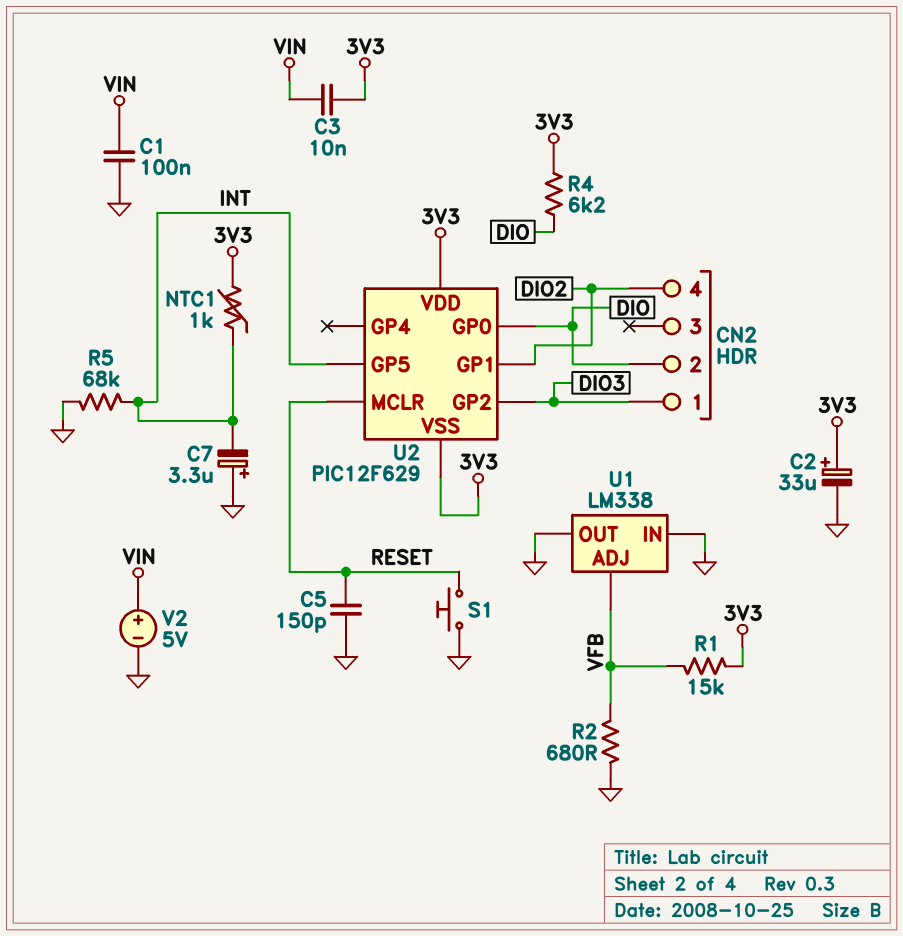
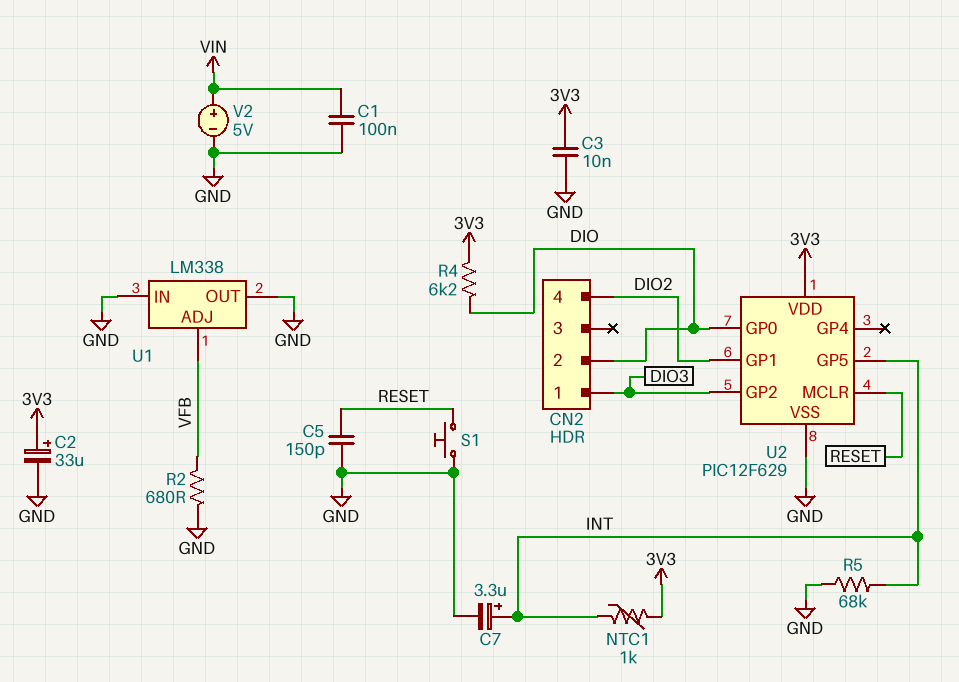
C3: 10nF (3V3, VIN) -> 10nF (3V3, GND)
C7: 3.3uF (plus GND, minus INT) -> 3.3uF (plus INT, minus GND)
R1: 15k (3V3, VFB) -> none
U2 pin VSS: 3V3 -> GND

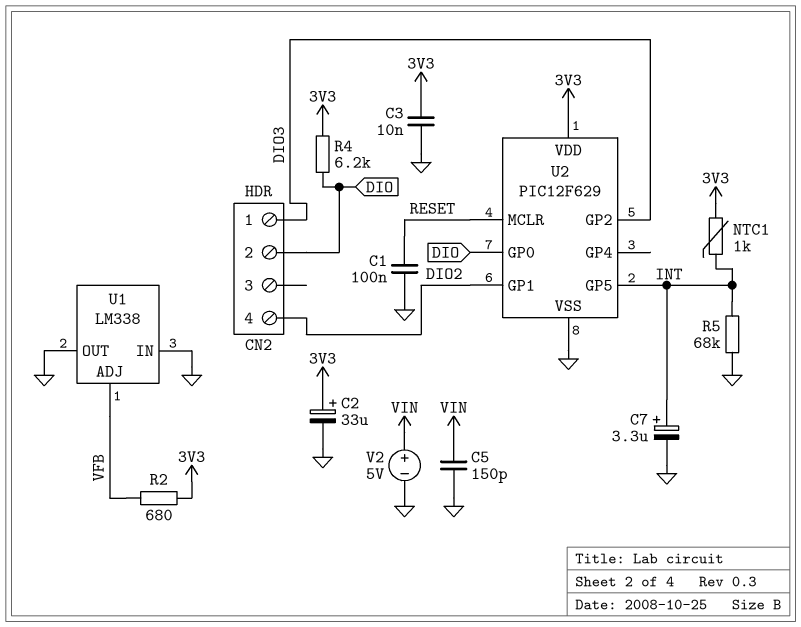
C1: 100nF (GND, VIN) -> 100nF (GND, RESET)
C5: 150pF (GND, RESET) -> 150pF (GND, VIN)
R2: 680 (GND, VFB) -> 680 (3V3, VFB)
S1: button (GND, RESET) -> none

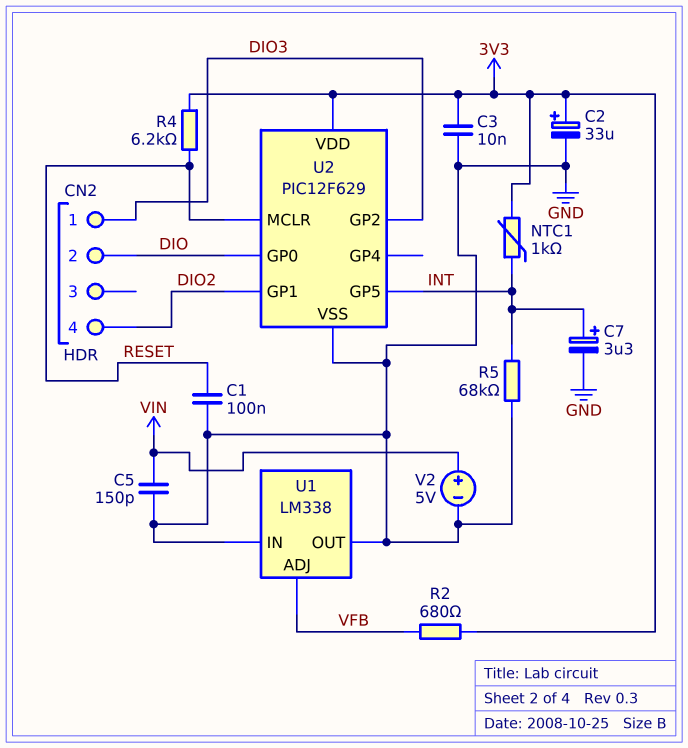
R4: 6.2k (3V3, DIO) -> 6.2k (3V3, RESET)

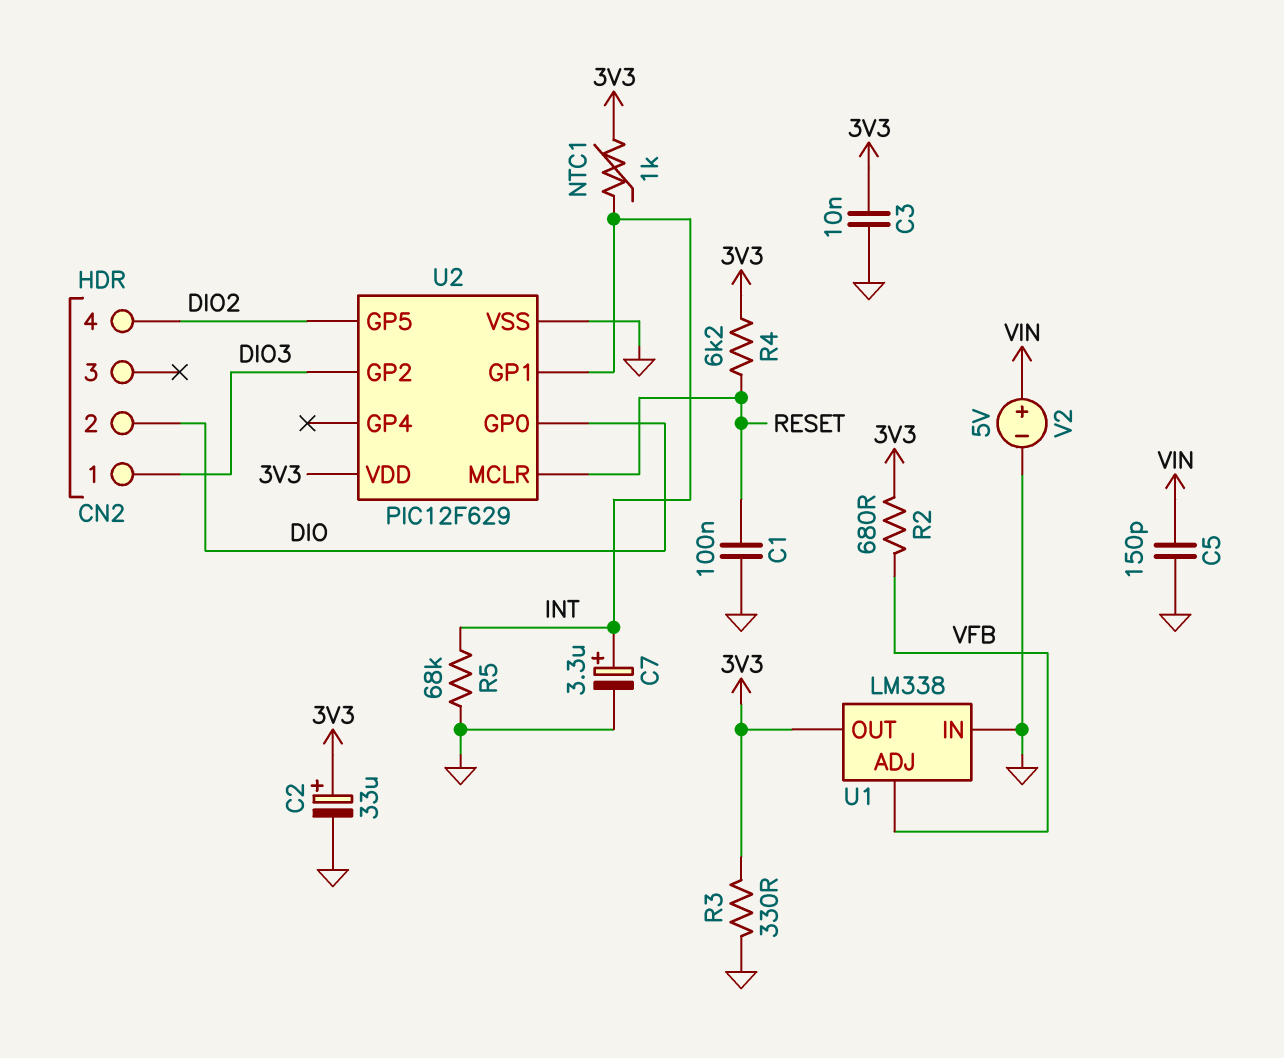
R3: none -> 330 (3V3, GND)
U1 pin OUT: GND -> 3V3
U2 pin GP1: DIO2 -> INT
U2 pin GP5: INT -> DIO2

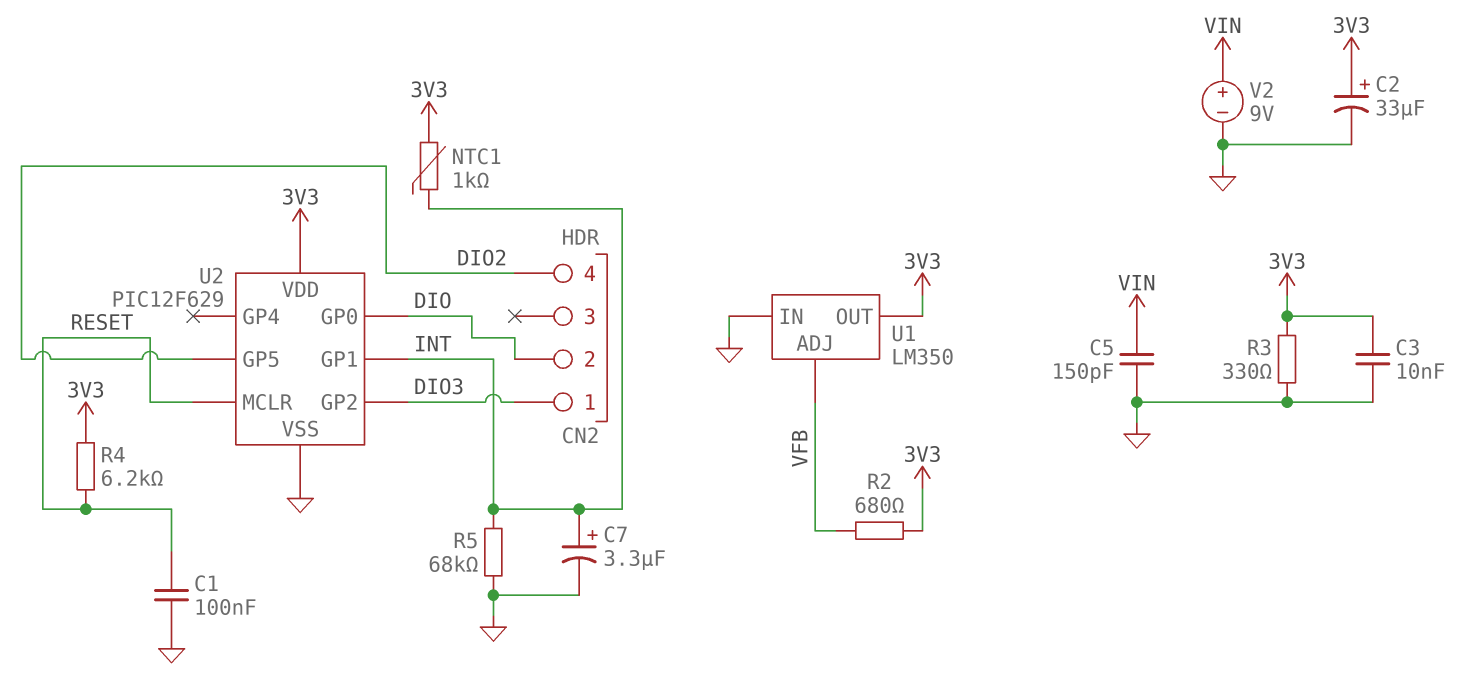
U1: LM338 -> LM350
V2: 5V (plus VIN, minus GND) -> 9V (plus VIN, minus GND)

